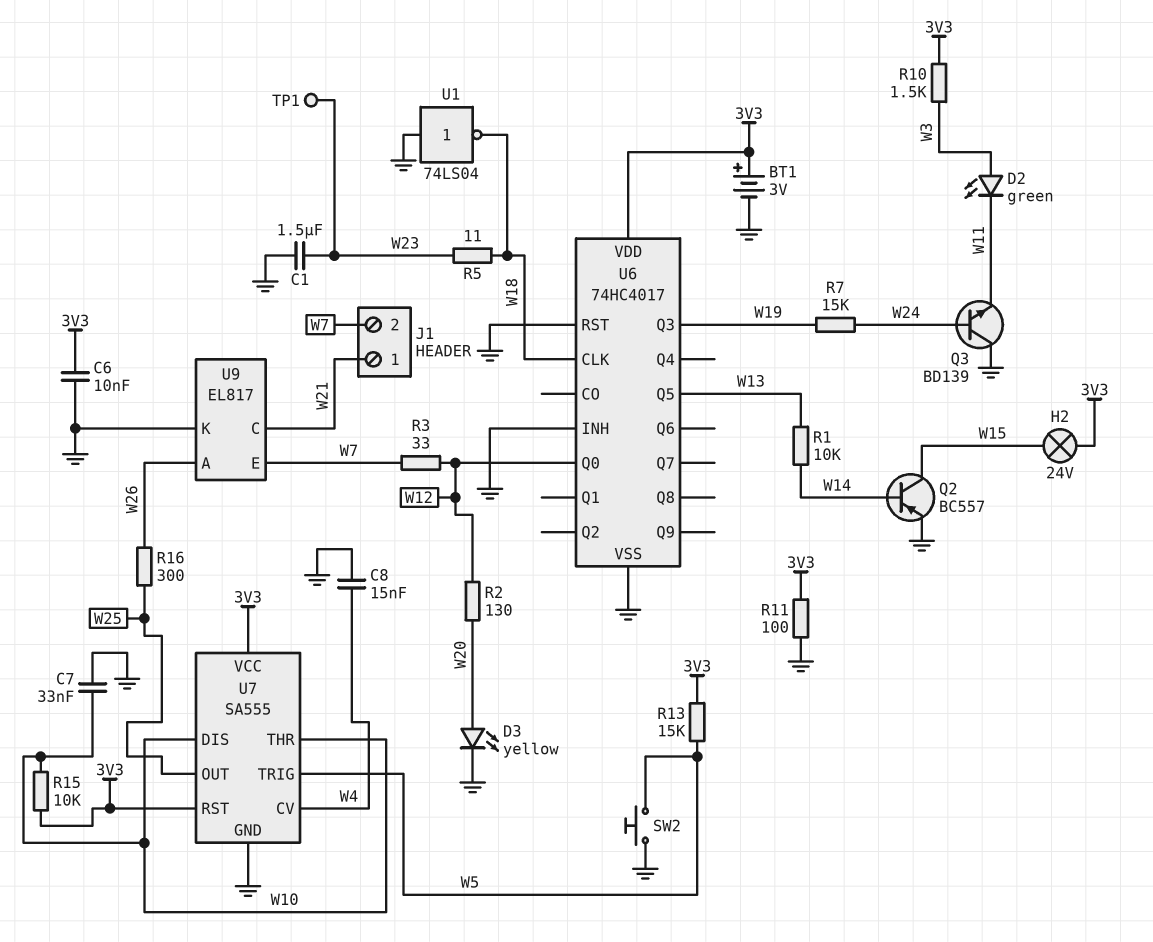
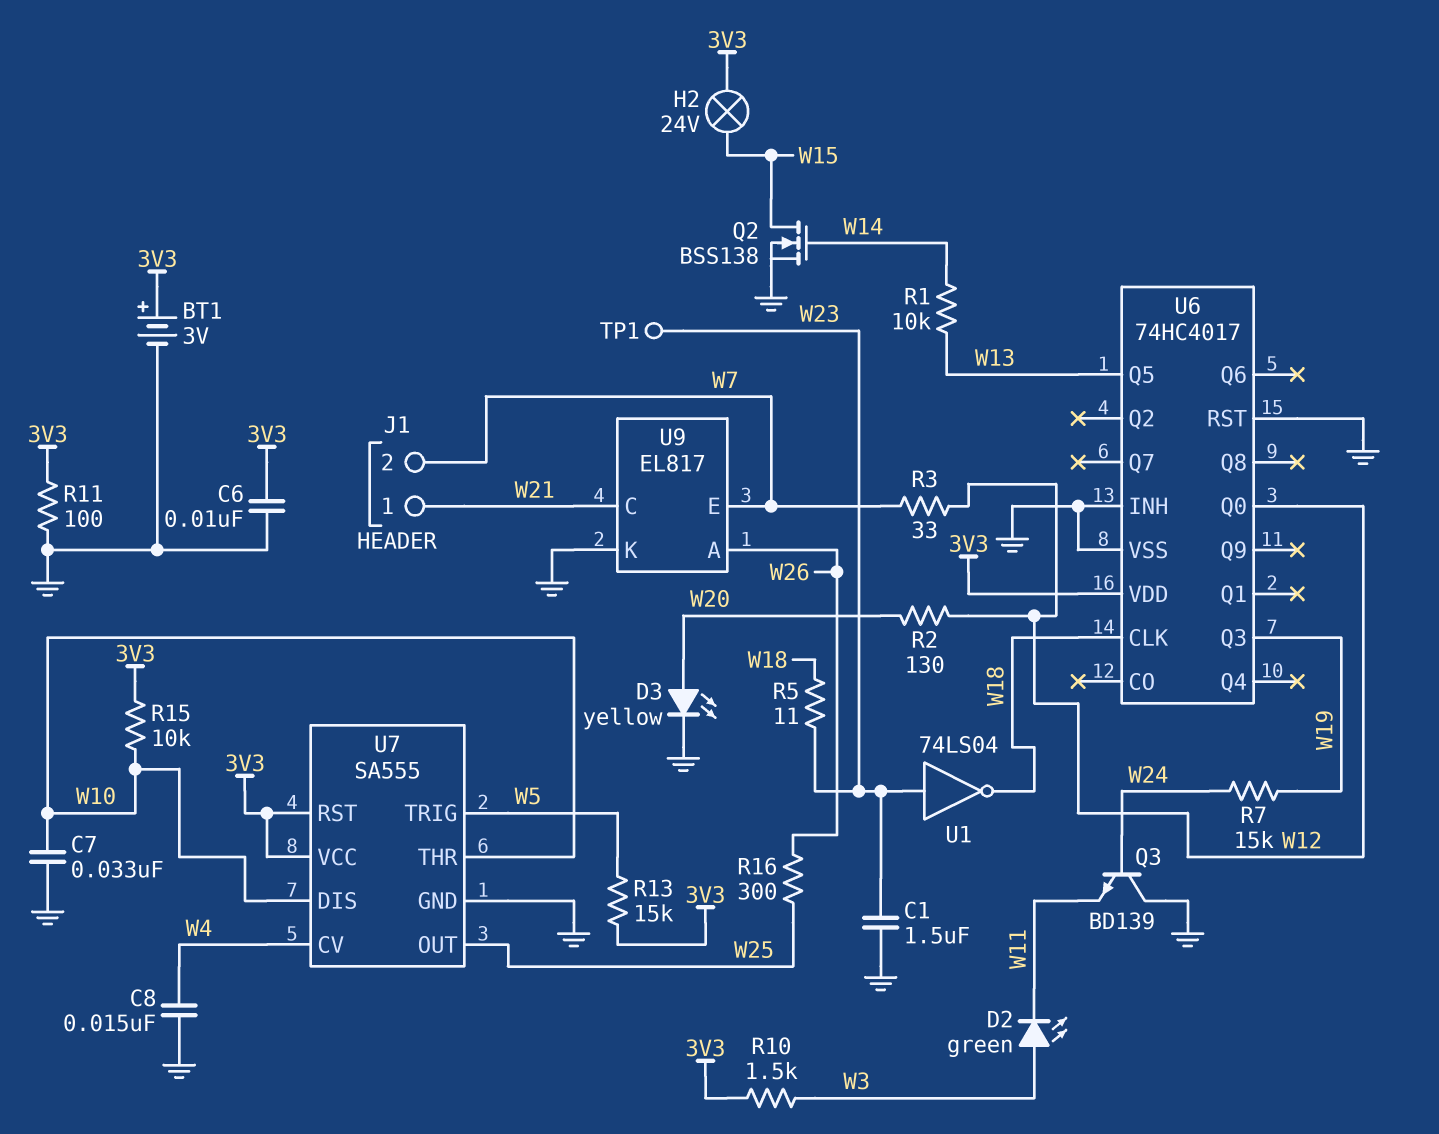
Q2: PNP BC557 (B W14, C W15, E GND) -> NMOS BSS138 (G W14, D W15, S GND)
SW2: button (GND, W5) -> none
U1: NOT 74LS04 (in GND, out W18) -> NOT 74LS04 (in W23, out W18)

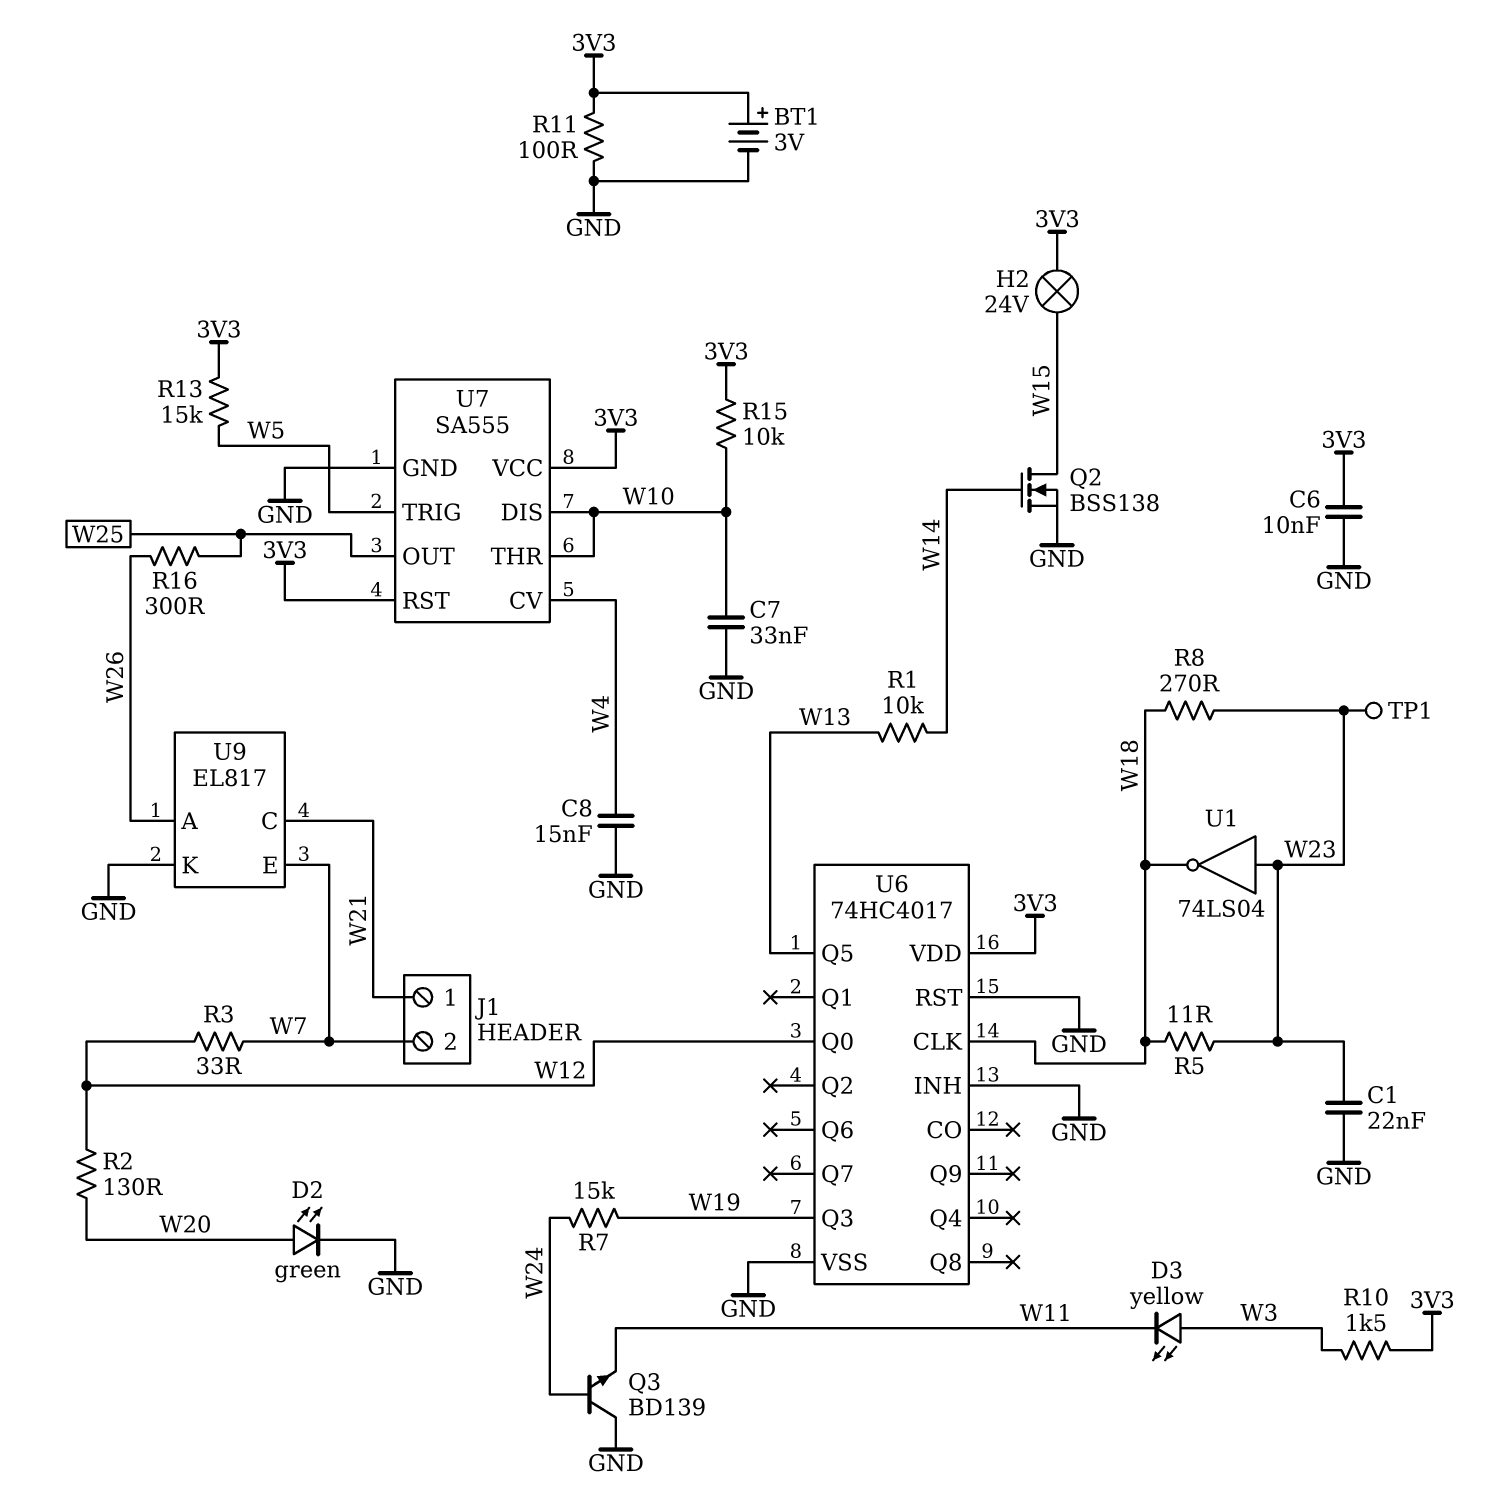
C1: 1.5uF (GND, W23) -> 22nF (GND, W23)
D2: LED green (A W3, K W11) -> LED green (A W20, K GND)
D3: LED yellow (A W20, K GND) -> LED yellow (A W3, K W11)
R8: none -> 270 (W18, W23)

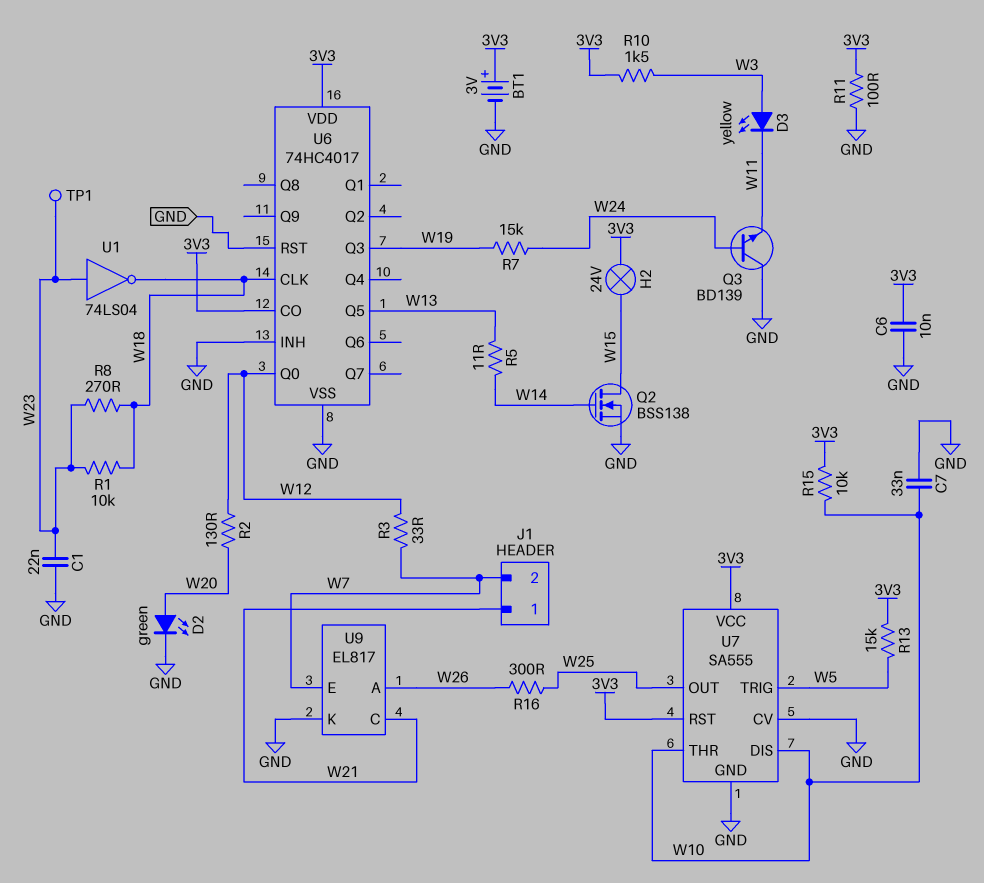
C8: 15nF (GND, W4) -> none
R1: 10k (W13, W14) -> 10k (W18, W23)
R5: 11 (W18, W23) -> 11 (W13, W14)
U6 pin CO: none -> 3V3
U7 pin CV: W4 -> GND

